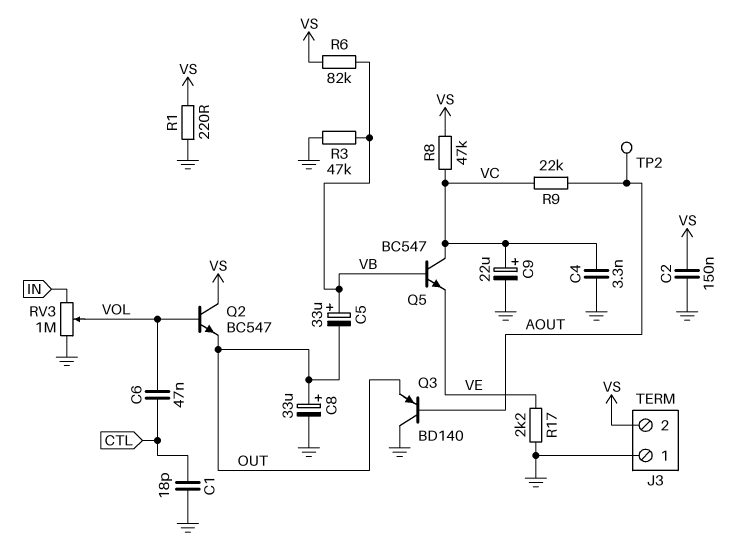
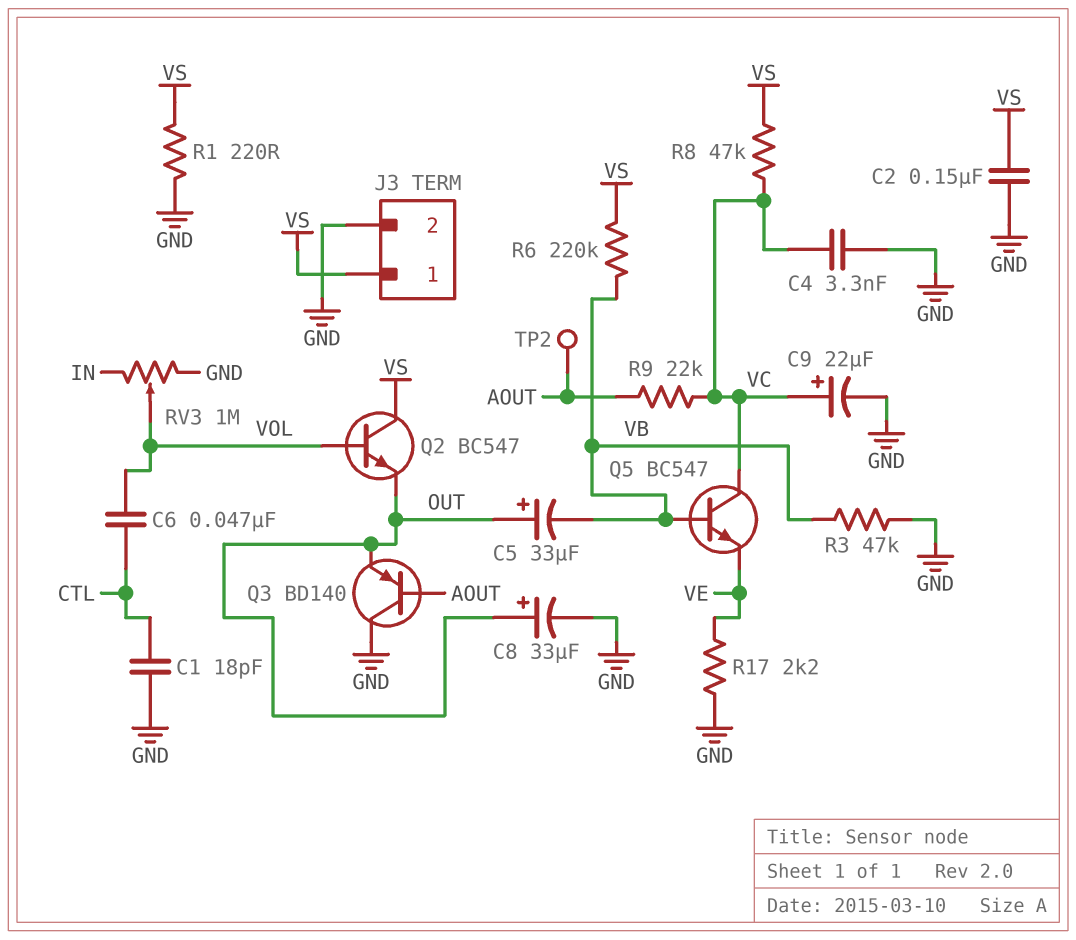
C5: 33uF (plus VB, minus OUT) -> 33uF (plus OUT, minus VB)
J3 pin 1: GND -> VS
J3 pin 2: VS -> GND
R6: 82k (VB, VS) -> 220k (VB, VS)

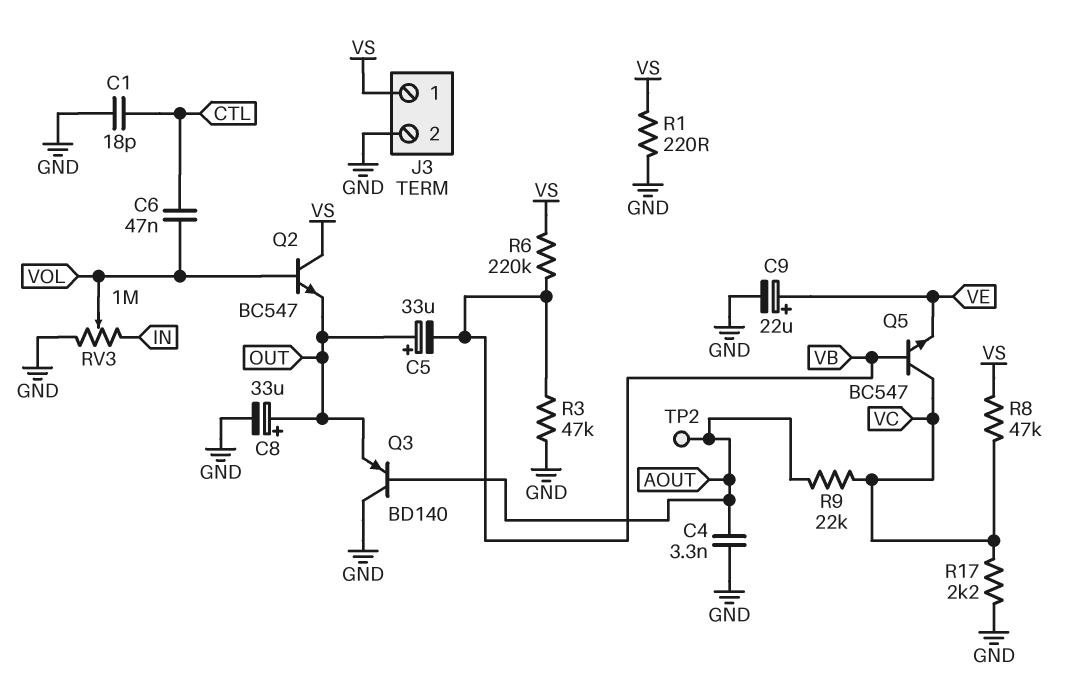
C2: 150nF (GND, VS) -> none
C4: 3.3nF (GND, VC) -> 3.3nF (AOUT, GND)
C9: 22uF (plus VC, minus GND) -> 22uF (plus VE, minus GND)
R17: 2.2k (GND, VE) -> 2.2k (GND, VC)

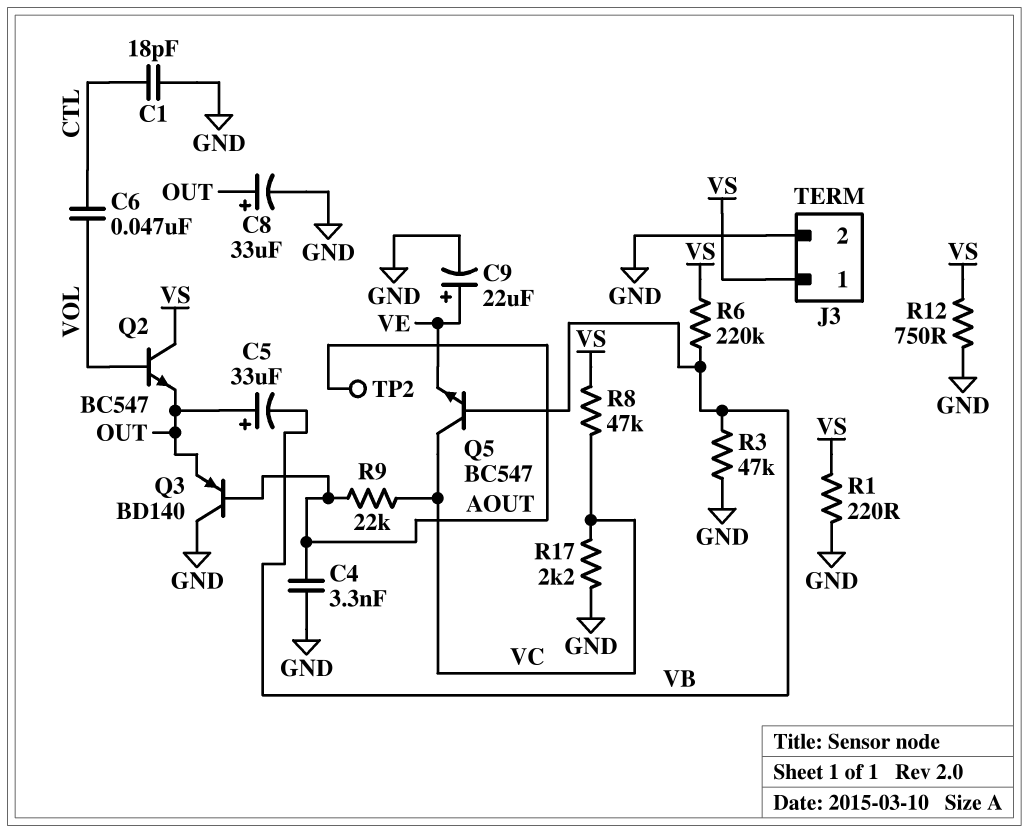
R12: none -> 750 (GND, VS)
RV3: 1M (GND, IN, wiper VOL) -> none

